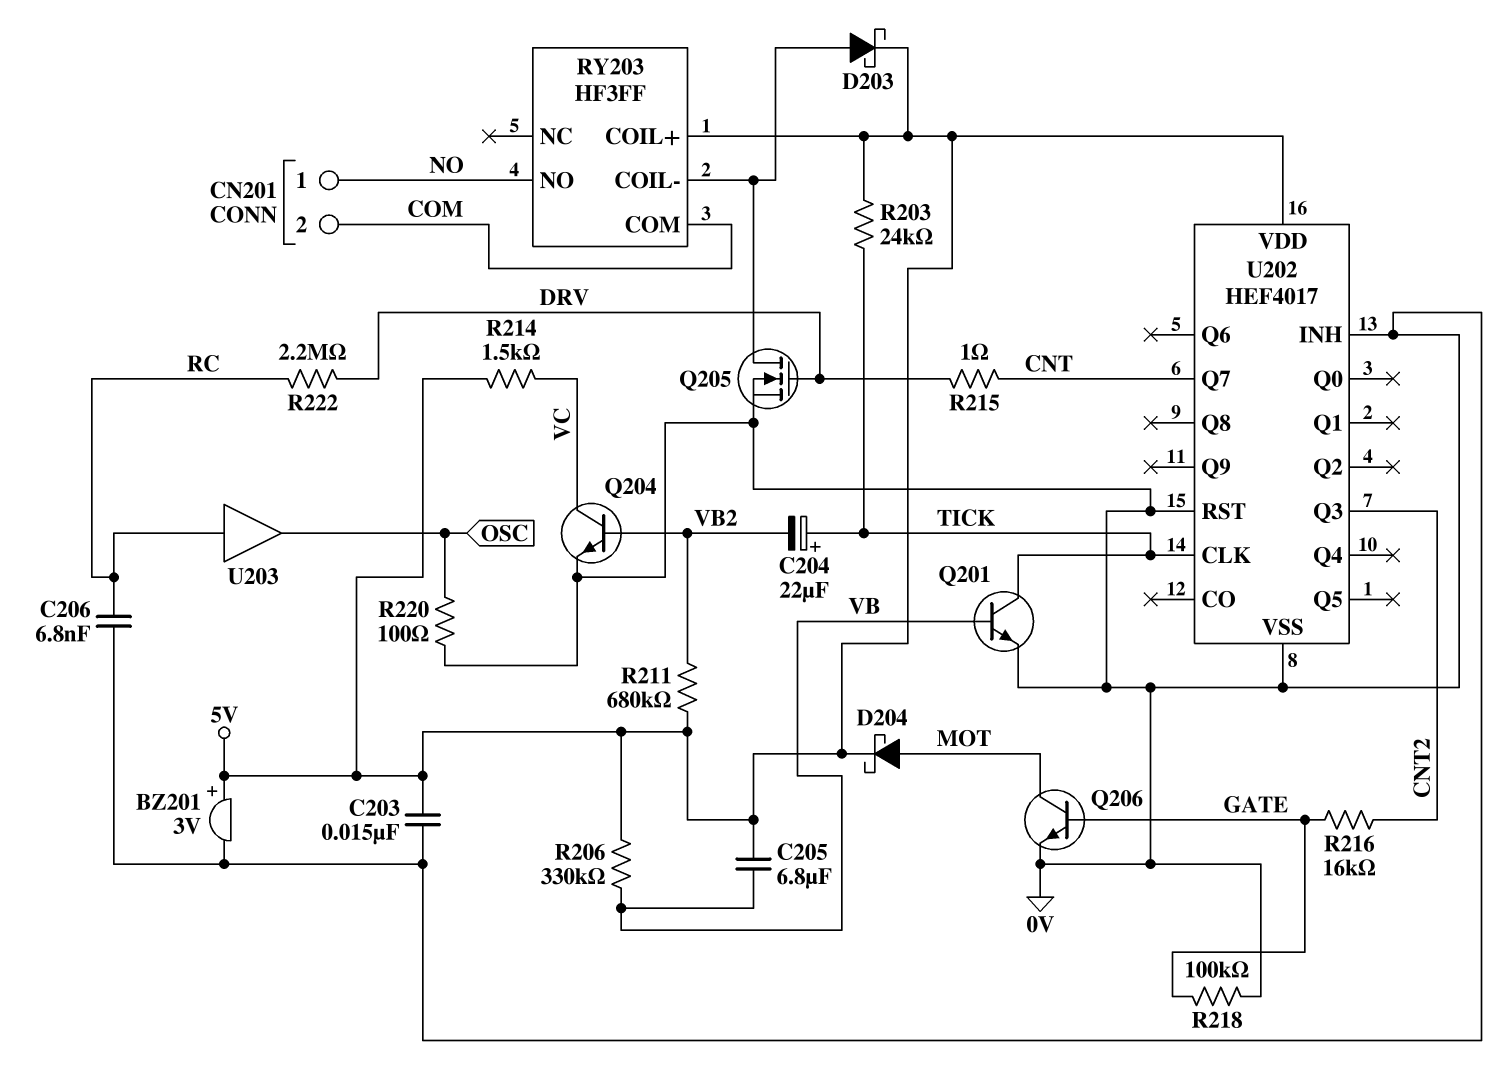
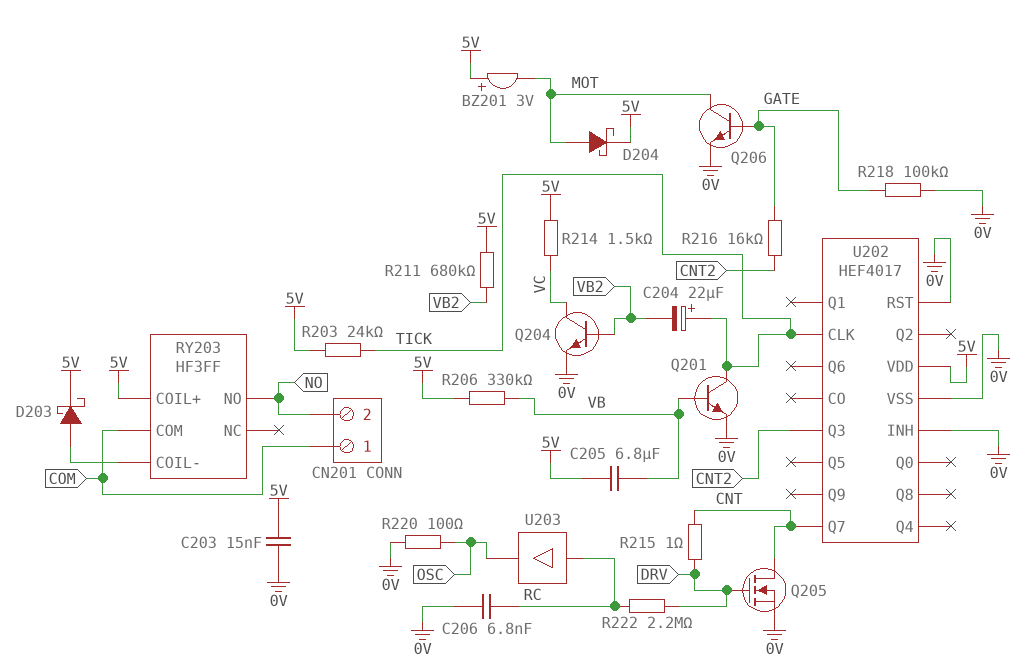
BZ201: buzzer 3V (plus 5V, minus 0V) -> buzzer 3V (plus 5V, minus MOT)
CN201 pin 1: NO -> COM
CN201 pin 2: COM -> NO
Q205: NMOS (G DRV, D RY203/COIL-, S 0V) -> NMOS (G DRV, D CNT, S 0V)

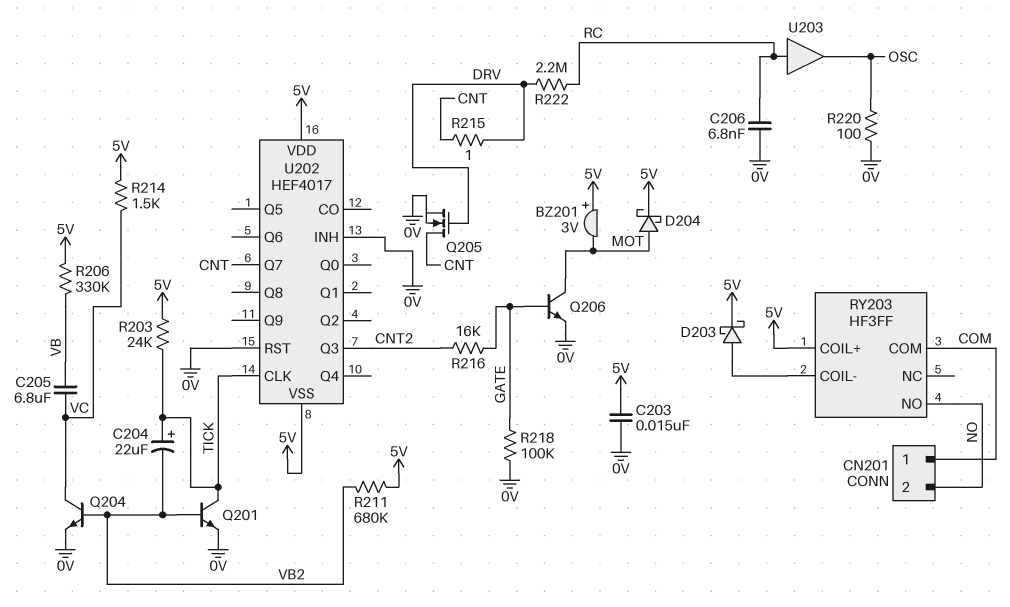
C205: 6.8uF (5V, VB) -> 6.8uF (VB, VC)
Q201: NPN (B VB, C TICK, E 0V) -> NPN (B VB2, C TICK, E 0V)
U202 pin VSS: 0V -> 5V

